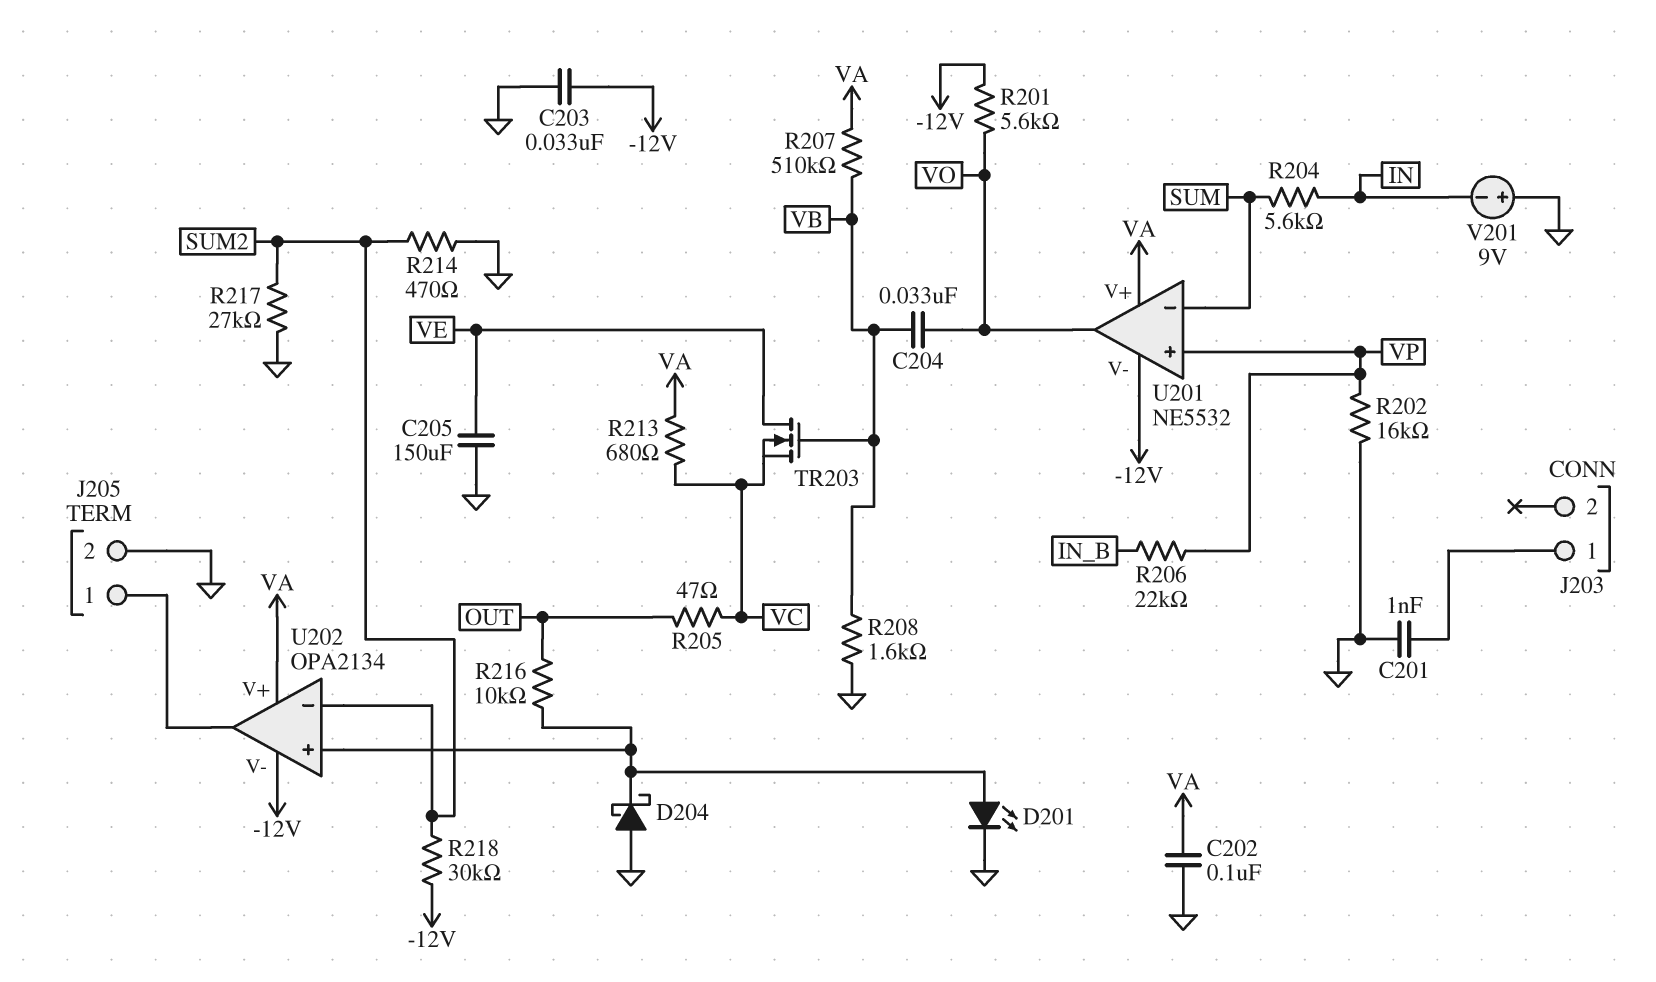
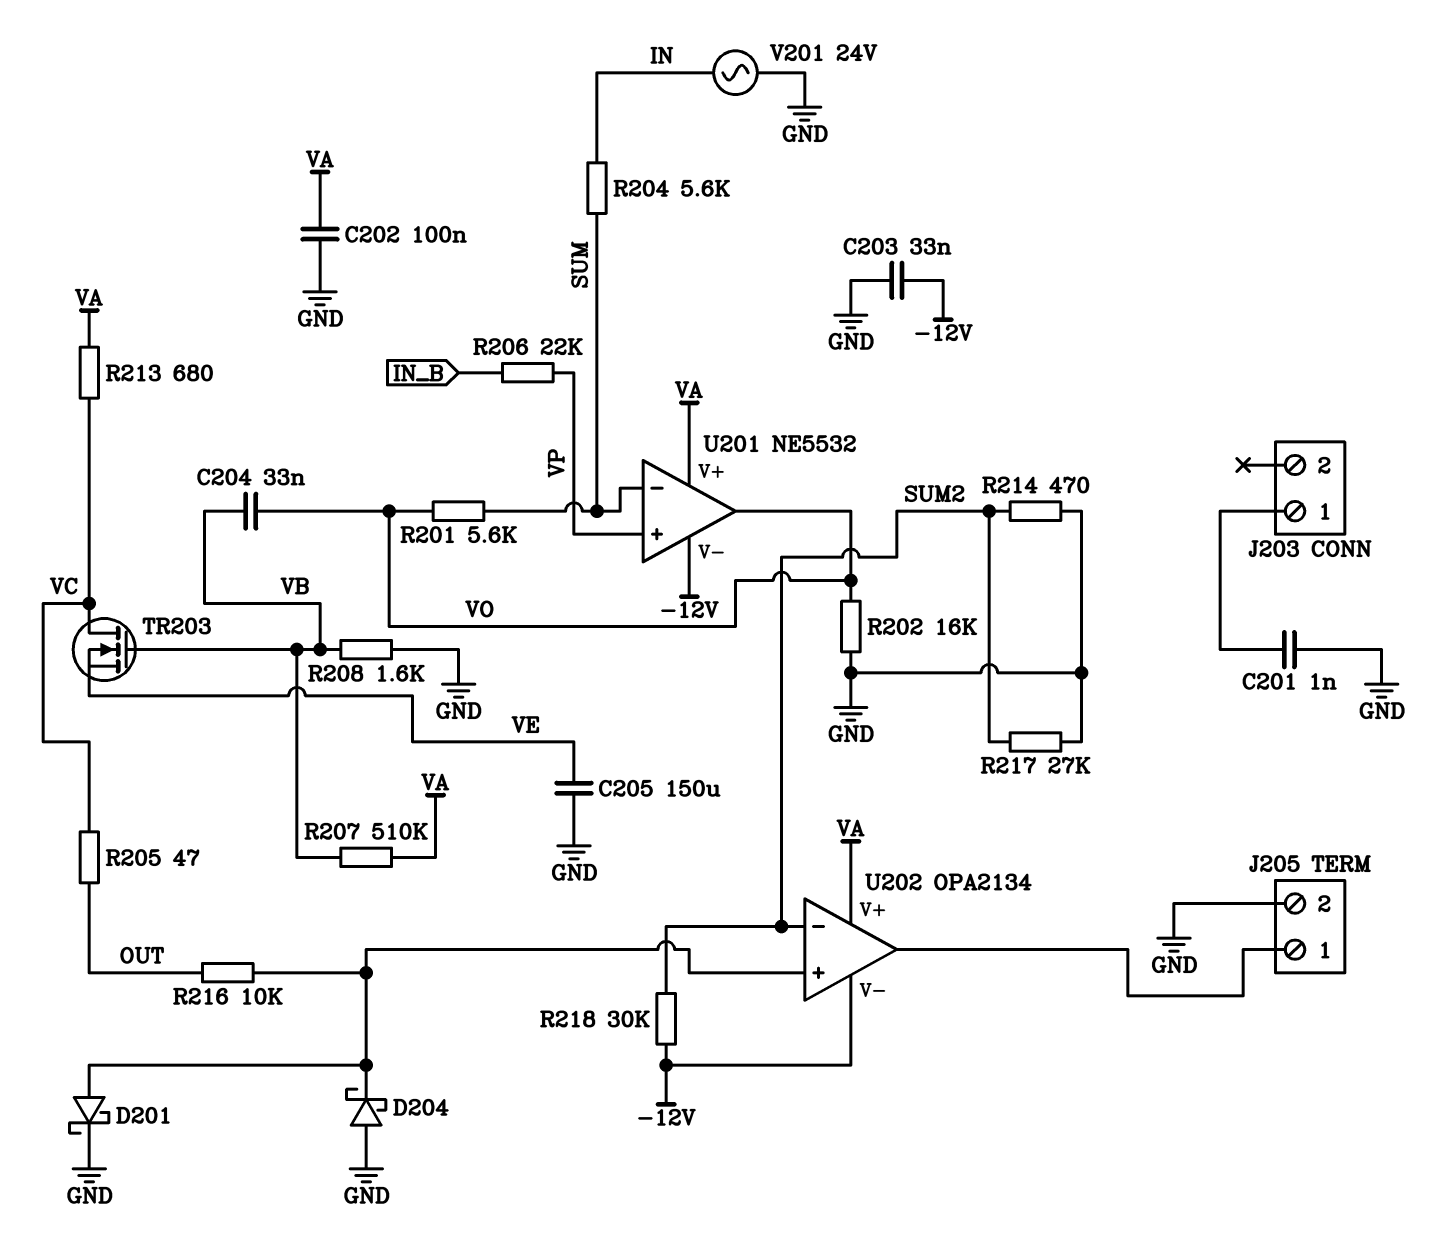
D201: LED (A U202/in+, K GND) -> schottky (A U202/in+, K GND)
R201: 5.6k (-12V, VO) -> 5.6k (SUM, VO)
R202: 16k (GND, VP) -> 16k (GND, VO)
TR203: NMOS (G VB, D VE, S VC) -> NMOS (G VB, D VC, S VE)
V201: 9V (plus GND, minus IN) -> AC 24V (GND, IN)

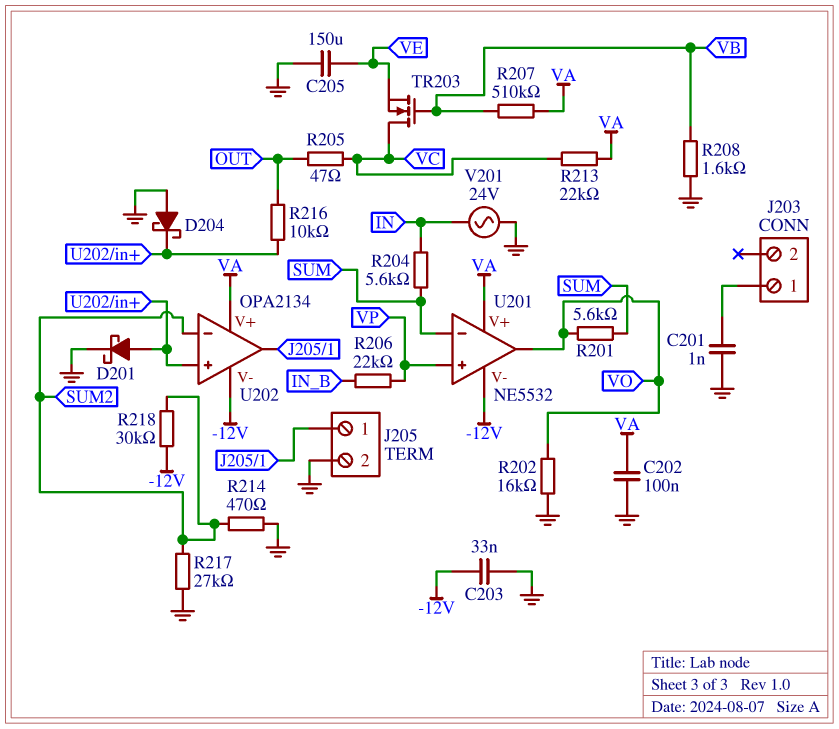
C204: 33nF (VB, VO) -> none
R213: 680 (VA, VC) -> 22k (VA, VC)

